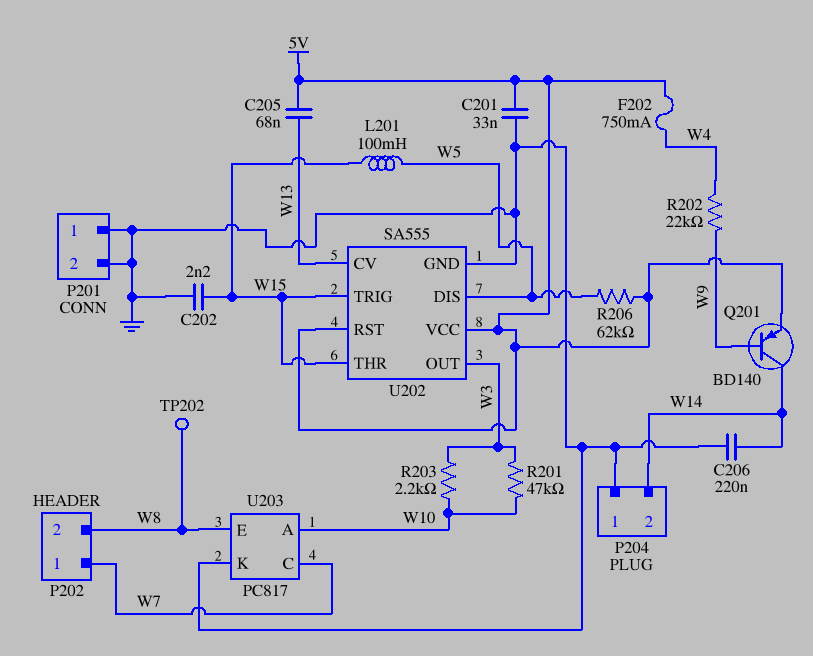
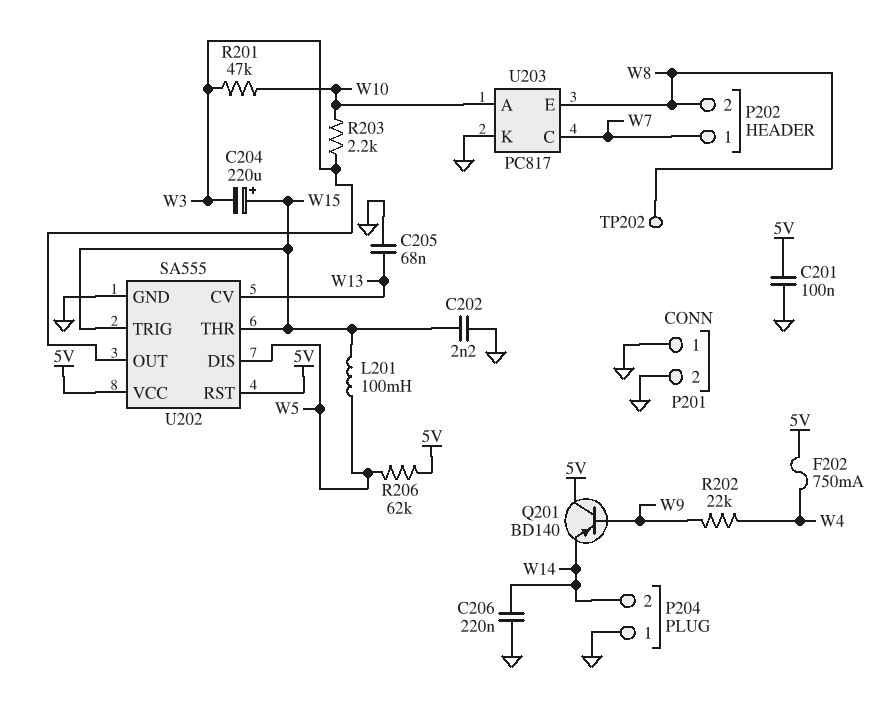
C201: 33nF (5V, GND) -> 100nF (5V, GND)
C204: none -> 220uF (plus W15, minus W3)
C205: 68nF (5V, W13) -> 68nF (GND, W13)
Q201: PNP BD140 (B W9, C W14, E 5V) -> PNP BD140 (B W9, C 5V, E W14)

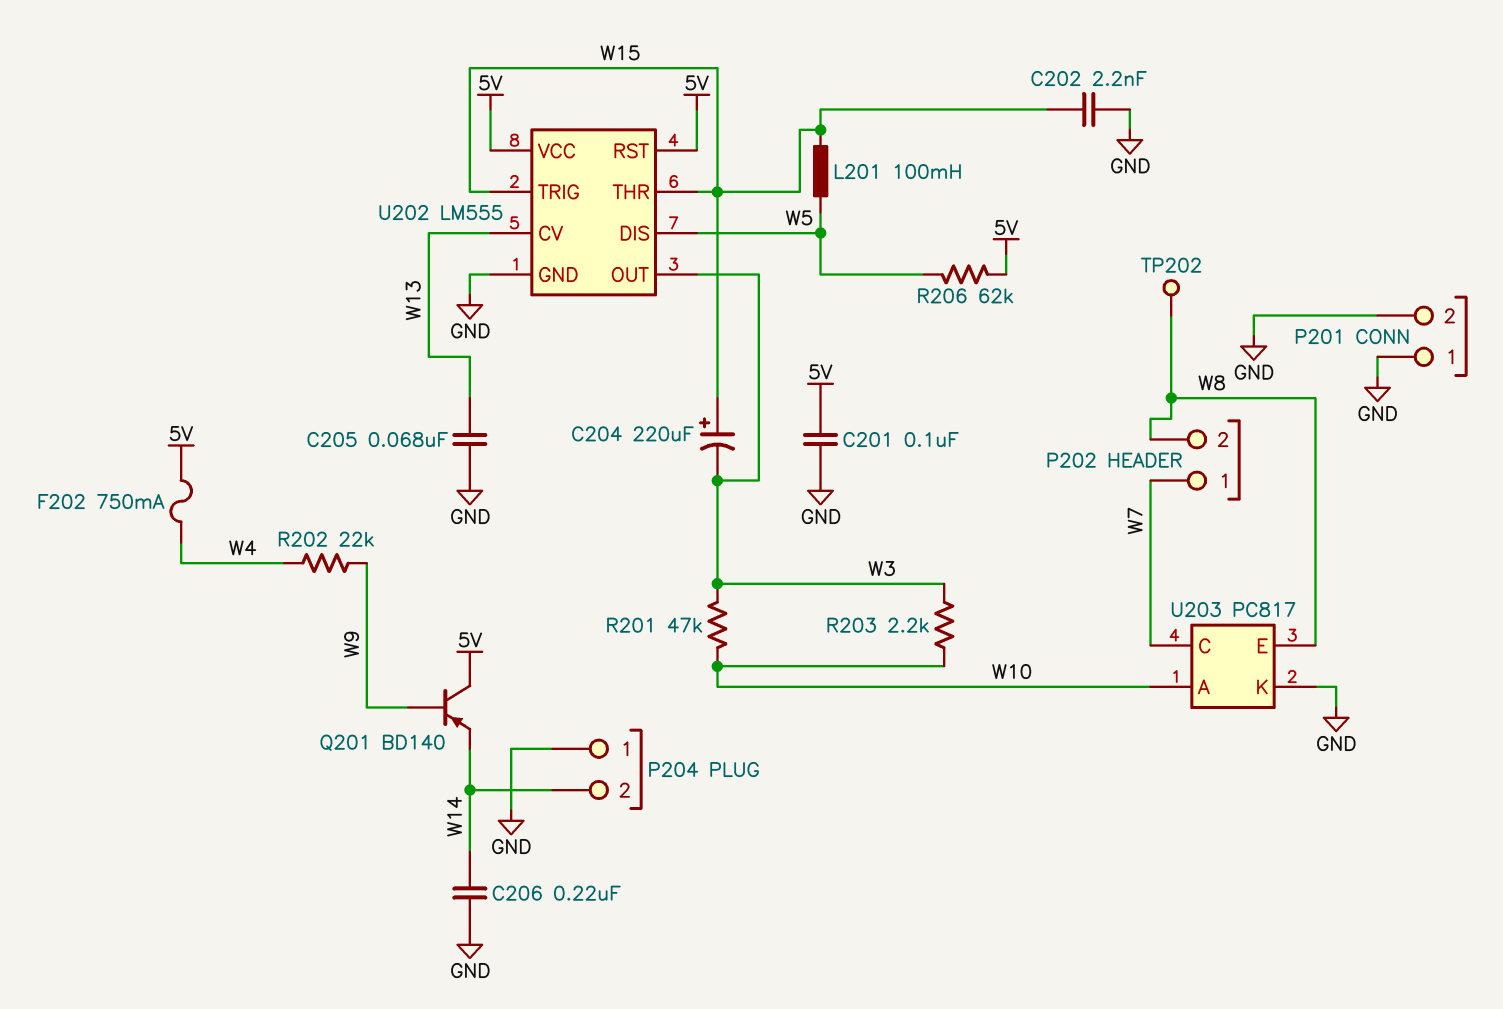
U202: SA555 -> LM555

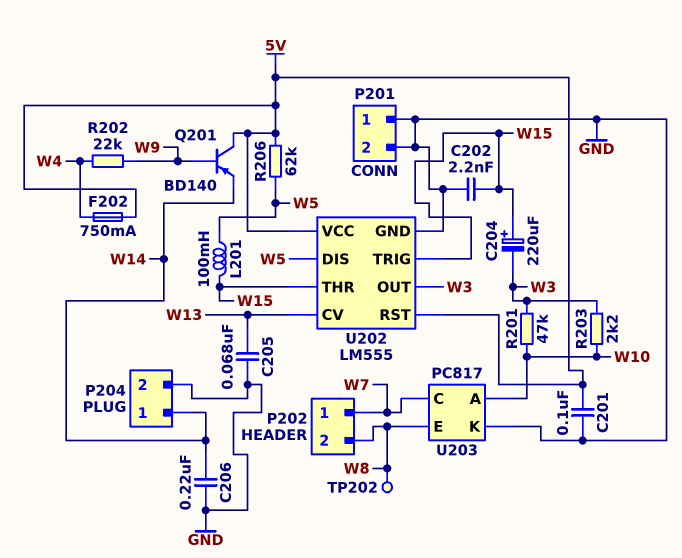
P204 pin 1: GND -> W14
P204 pin 2: W14 -> GND

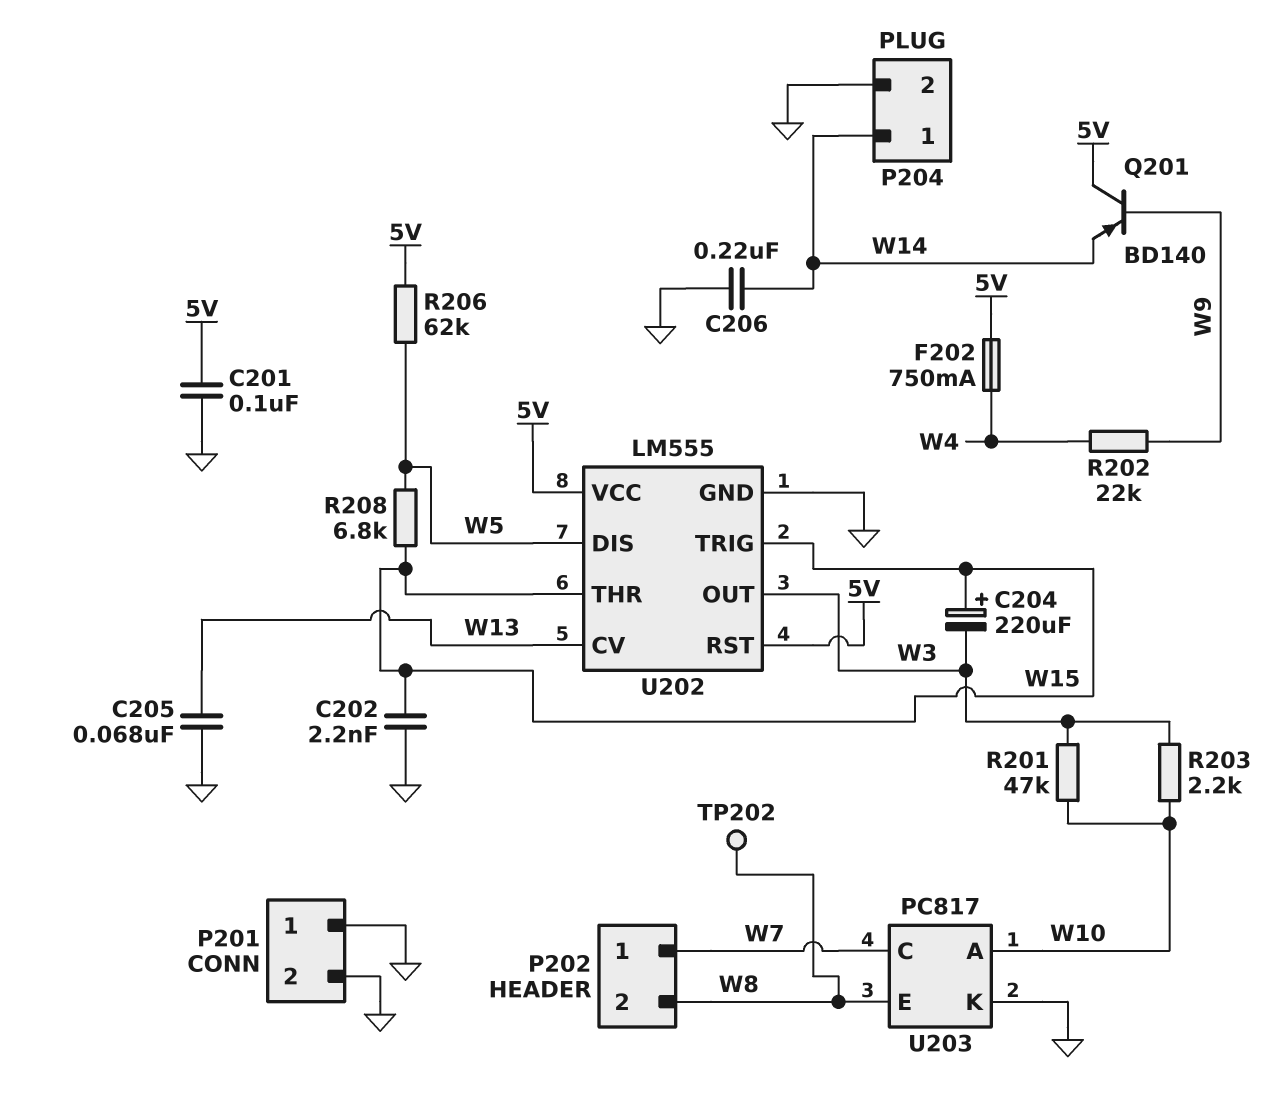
L201: 100mH (W5, W15) -> none
R208: none -> 6.8k (W5, W15)

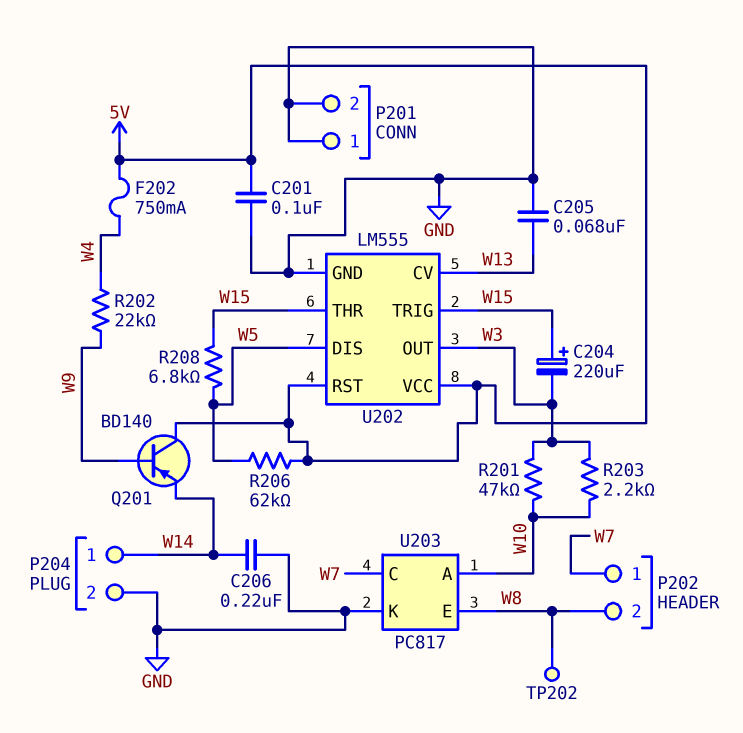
C202: 2.2nF (GND, W15) -> none

